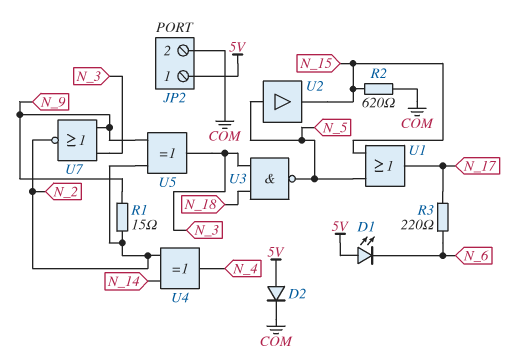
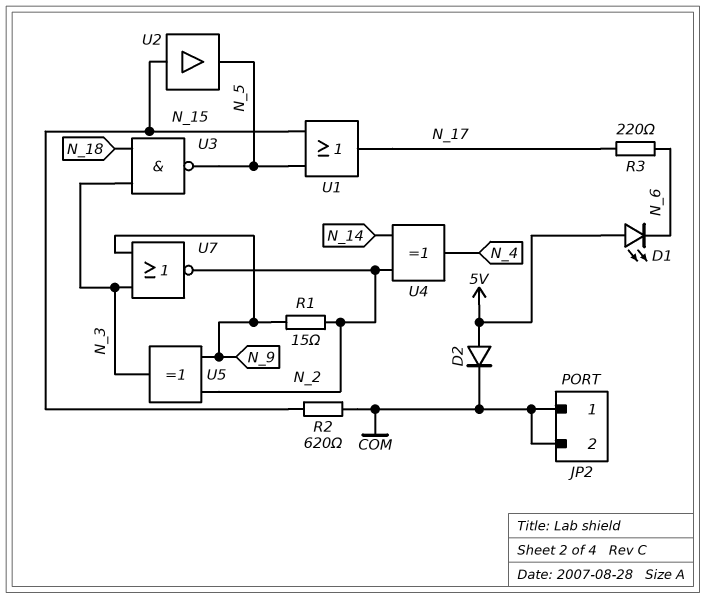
JP2 pin 1: 5V -> COM
U2: buffer (in N_5, out N_15) -> buffer (in N_15, out N_5)

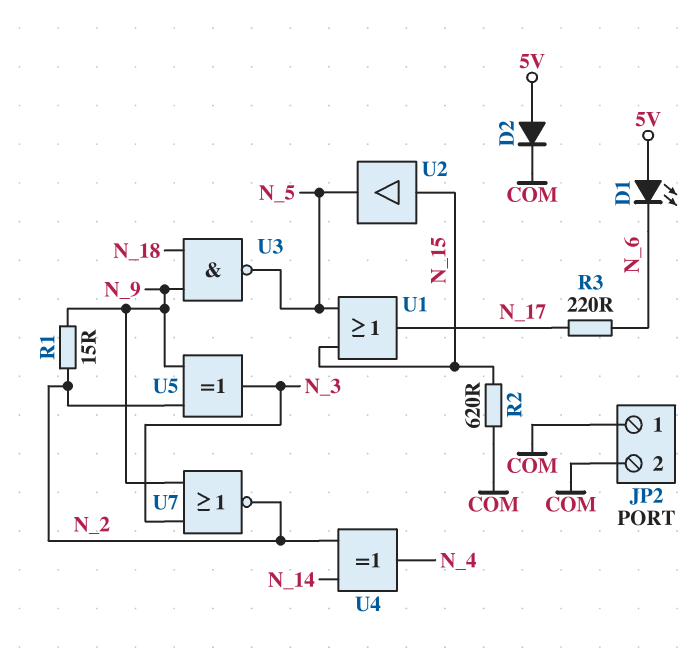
U3: NAND (in N_3, in N_18, out N_5) -> NAND (in N_9, in N_18, out N_5)

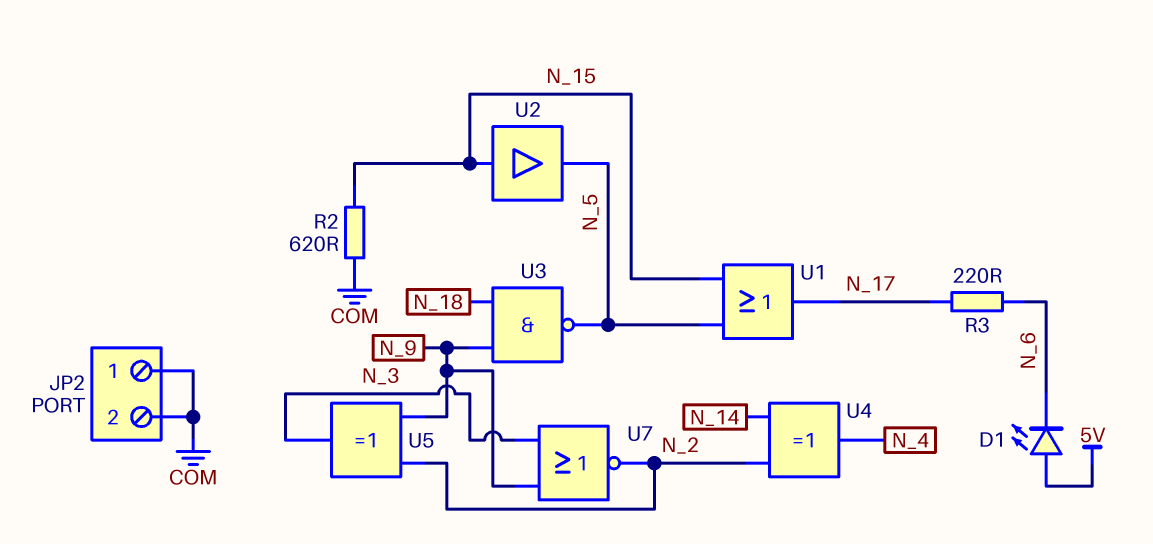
D2: diode (A 5V, K COM) -> none
R1: 15 (N_2, N_9) -> none

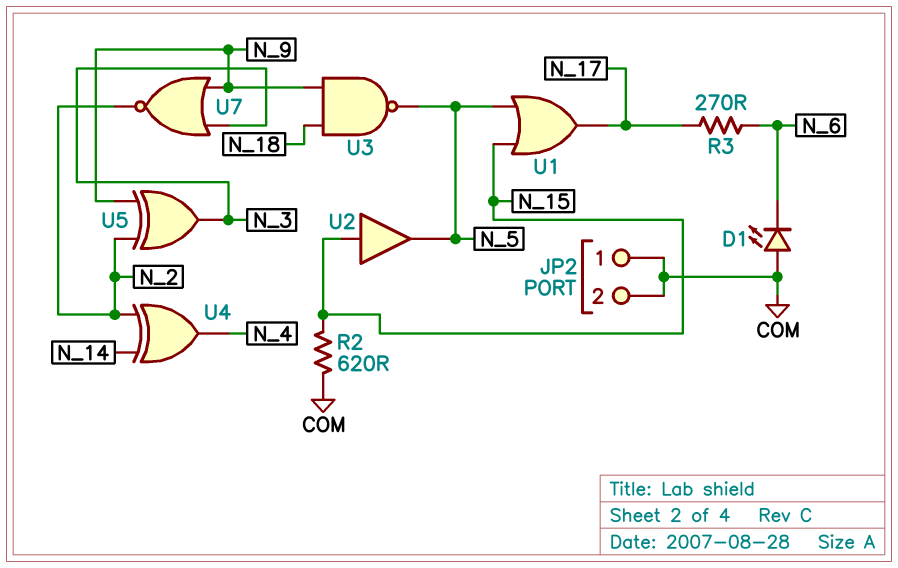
D1: LED (A 5V, K N_6) -> LED (A COM, K N_6)
R3: 220 (N_6, N_17) -> 270 (N_6, N_17)

